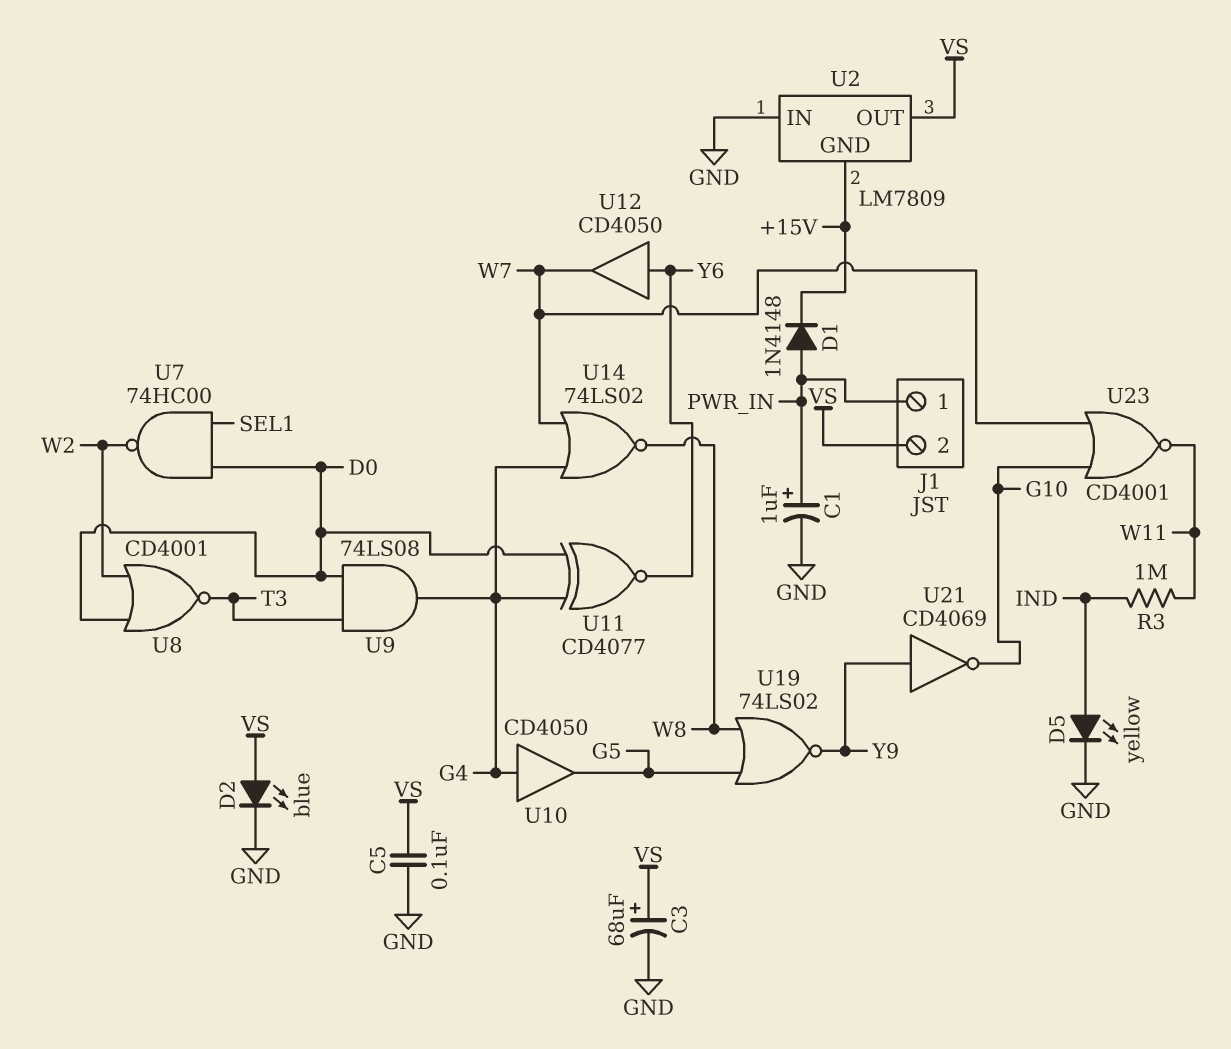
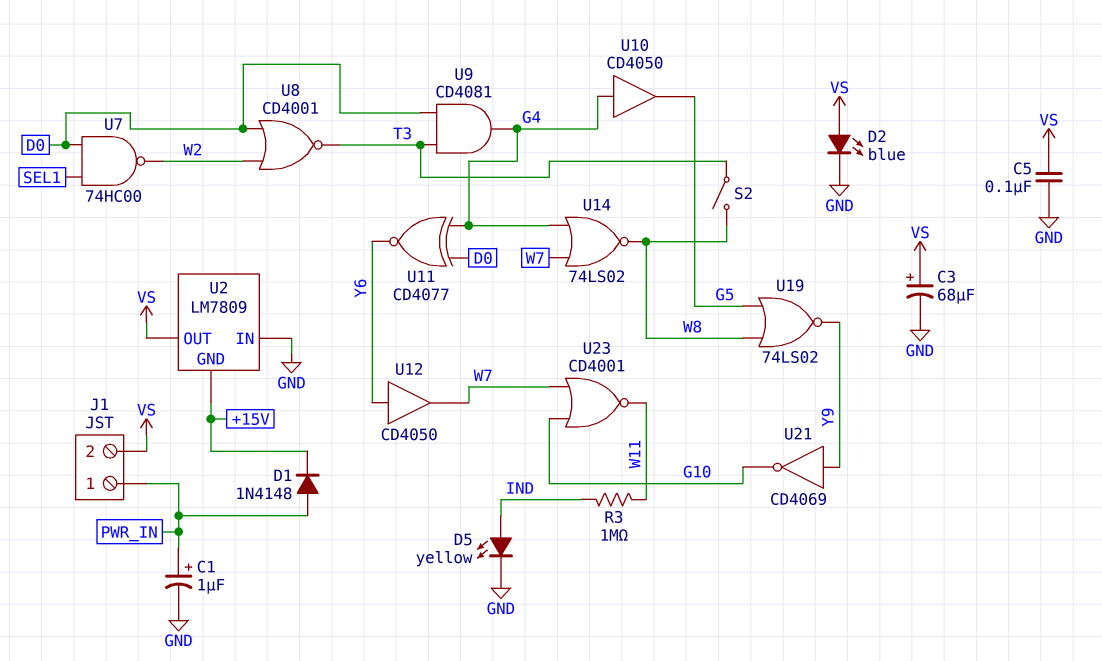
S2: none -> switch (T3, W8)
U9: AND 74LS08 (in D0, in T3, out G4) -> AND CD4081 (in D0, in T3, out G4)

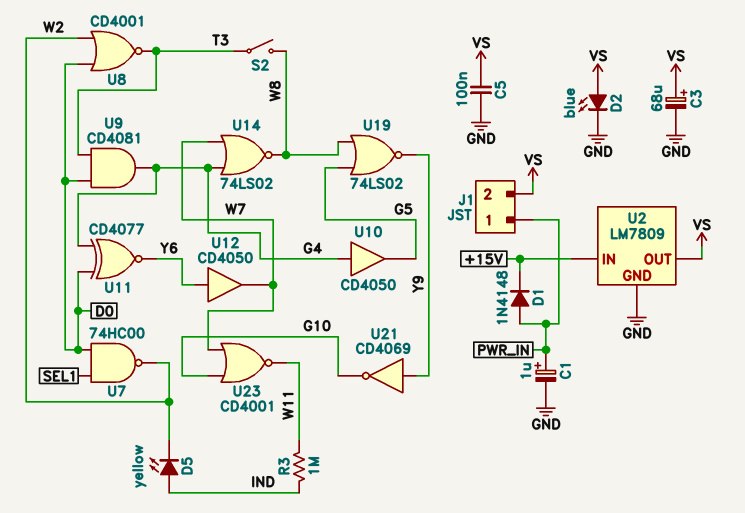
D5: LED yellow (A IND, K GND) -> LED yellow (A IND, K W2)
U2 pin GND: +15V -> GND
U2 pin IN: GND -> +15V

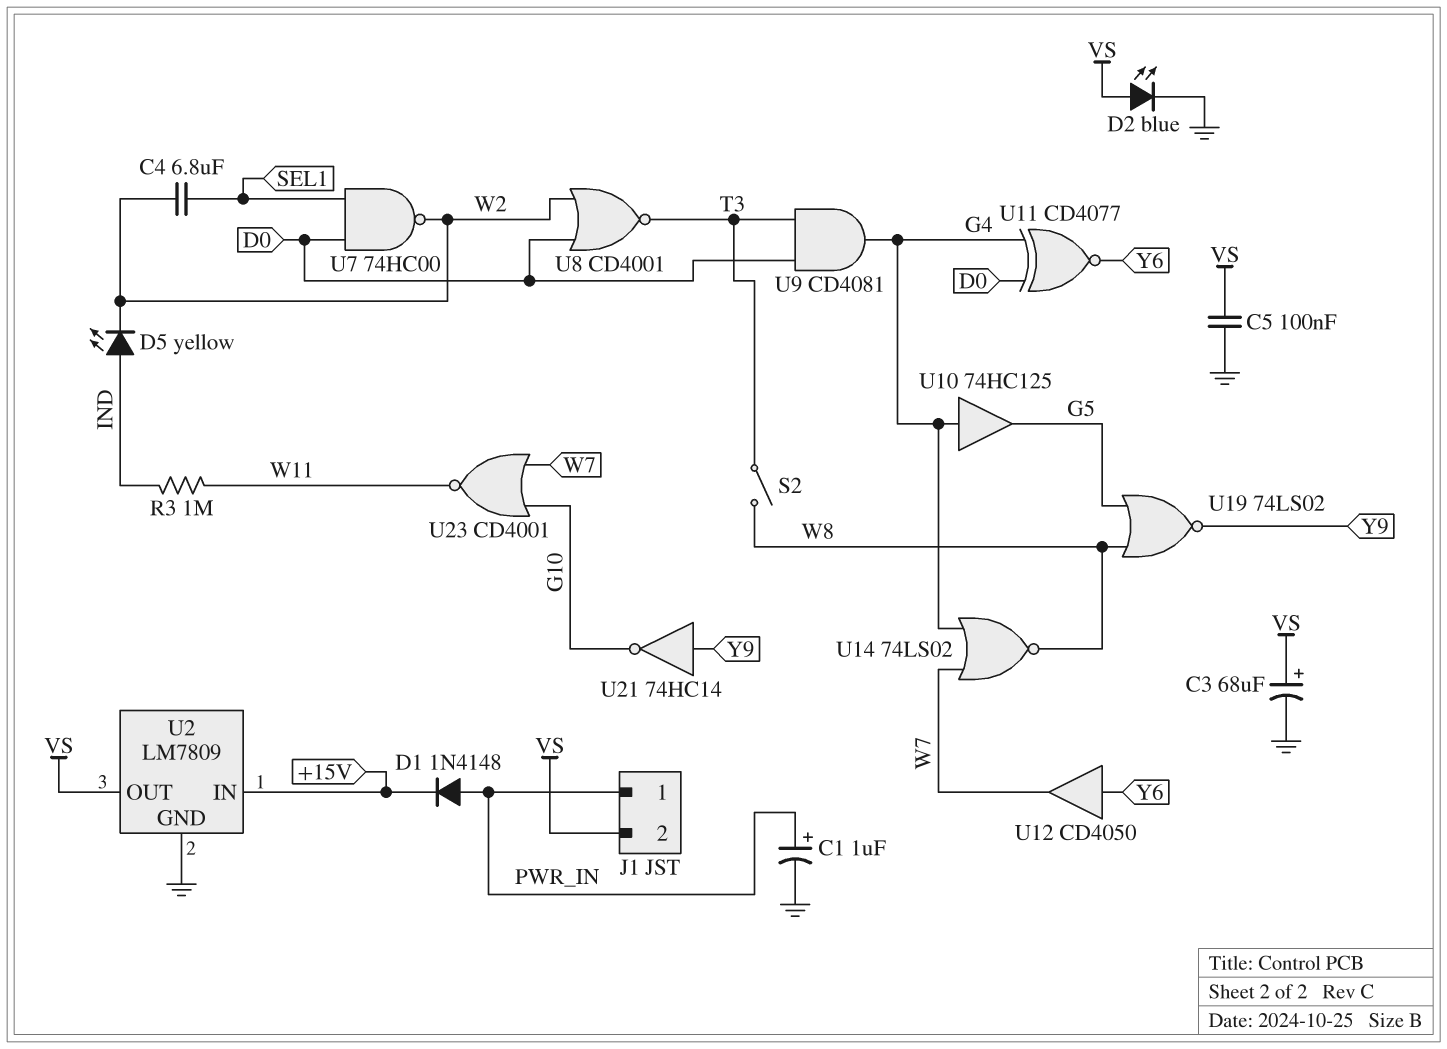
C4: none -> 6.8uF (SEL1, W2)
U10: buffer CD4050 (in G4, out G5) -> buffer 74HC125 (in G4, out G5)
U21: NOT CD4069 (in Y9, out G10) -> NOT 74HC14 (in Y9, out G10)

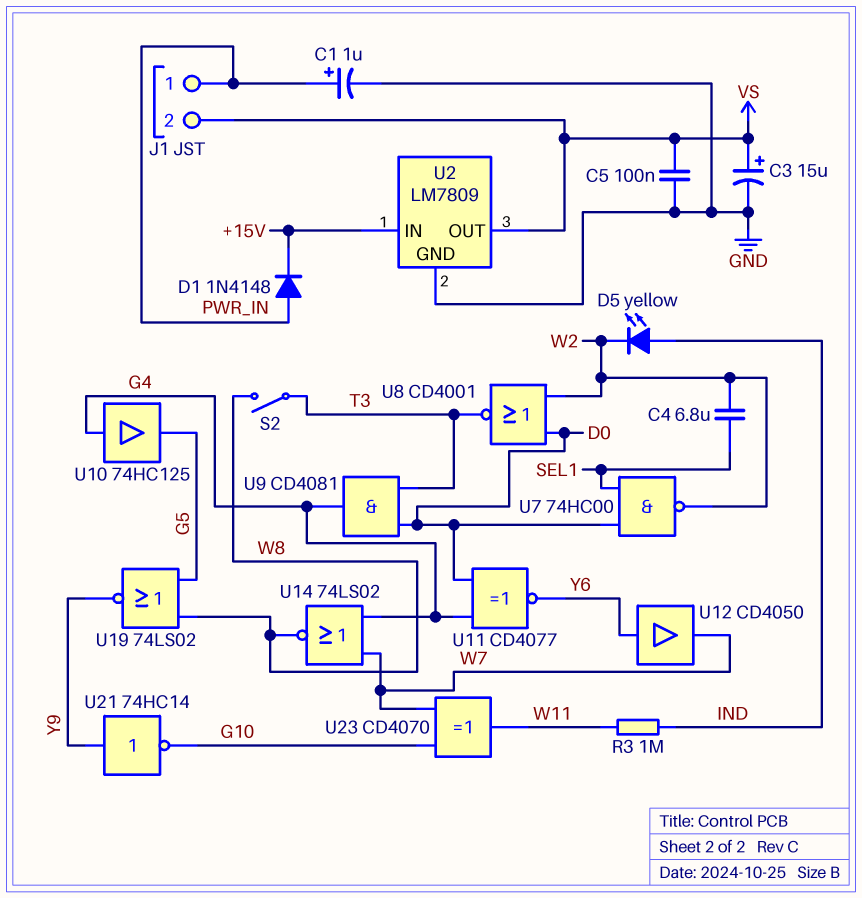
C3: 68uF (plus VS, minus GND) -> 15uF (plus VS, minus GND)
D2: LED blue (A VS, K GND) -> none
U23: NOR CD4001 (in G10, in W7, out W11) -> XOR CD4070 (in G10, in W7, out W11)

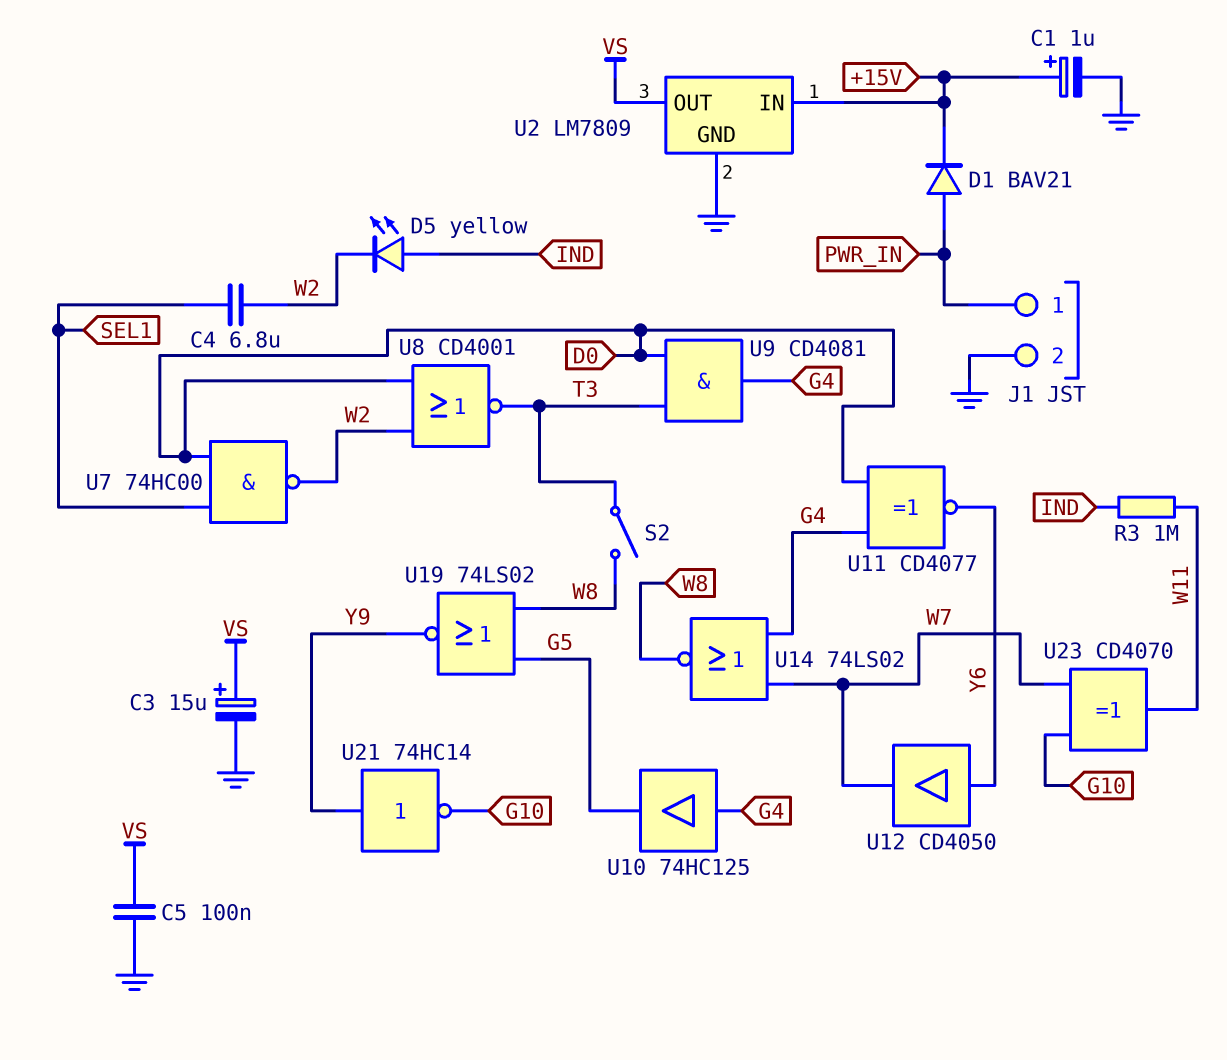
C1: 1uF (plus PWR_IN, minus GND) -> 1uF (plus +15V, minus GND)
D1: diode 1N4148 (A PWR_IN, K +15V) -> diode BAV21 (A PWR_IN, K +15V)
J1 pin 2: VS -> GND

